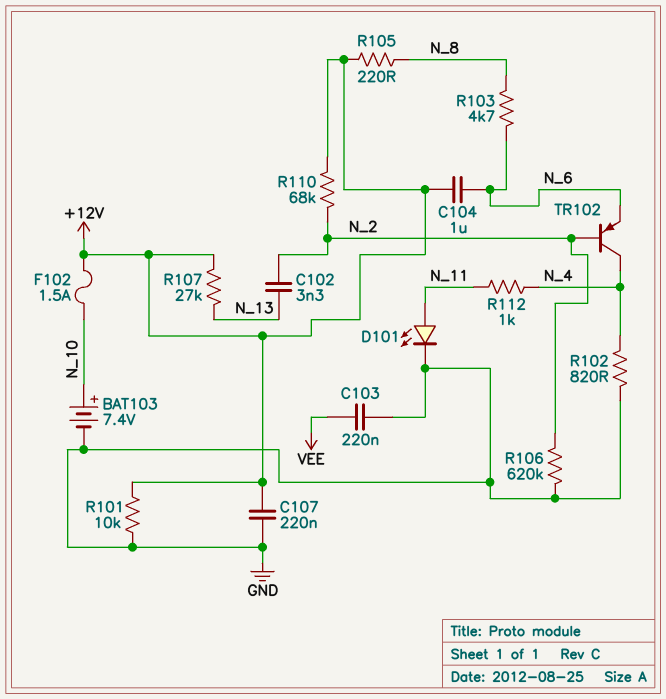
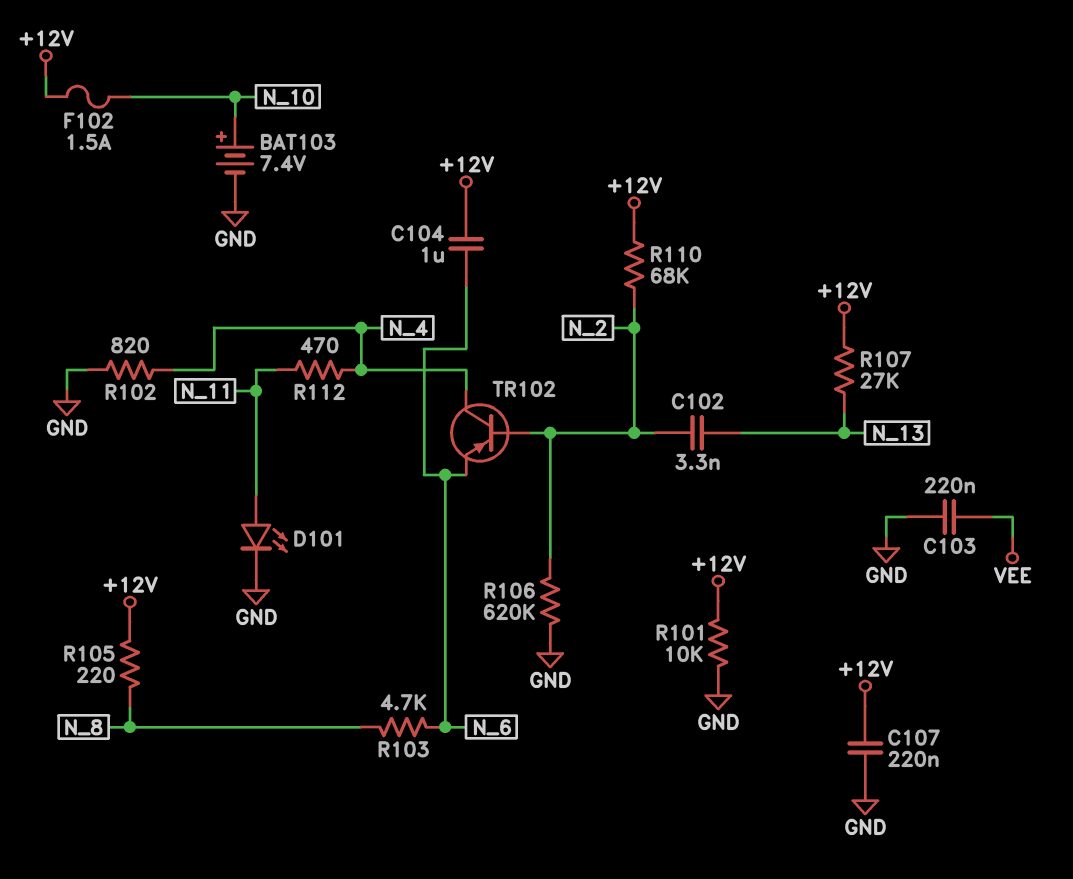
R112: 1k (N_4, N_11) -> 470 (N_4, N_11)

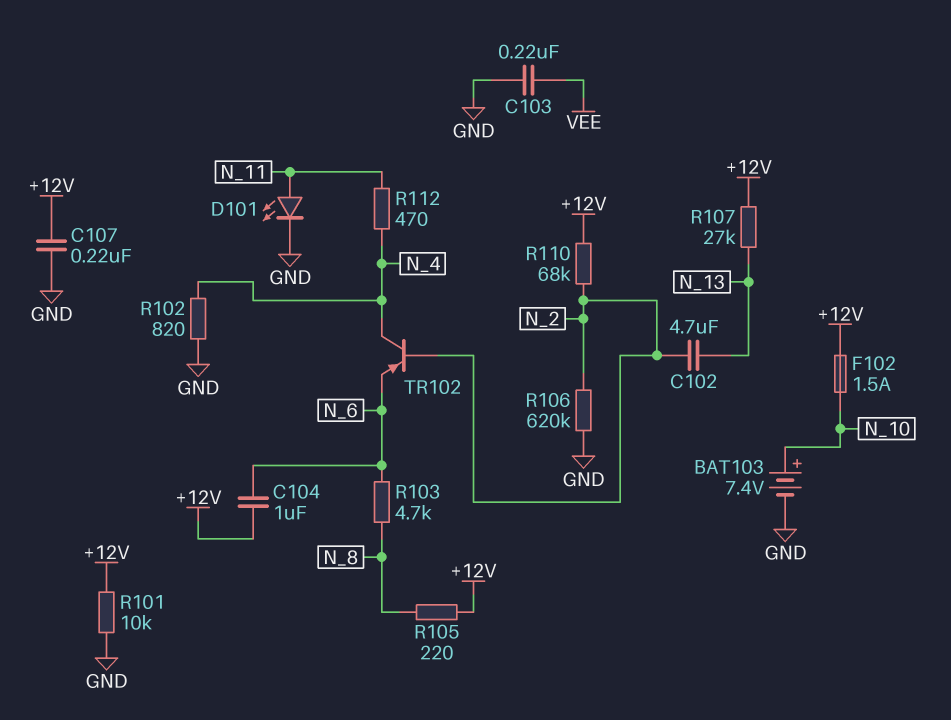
C102: 3.3nF (N_2, N_13) -> 4.7uF (N_2, N_13)

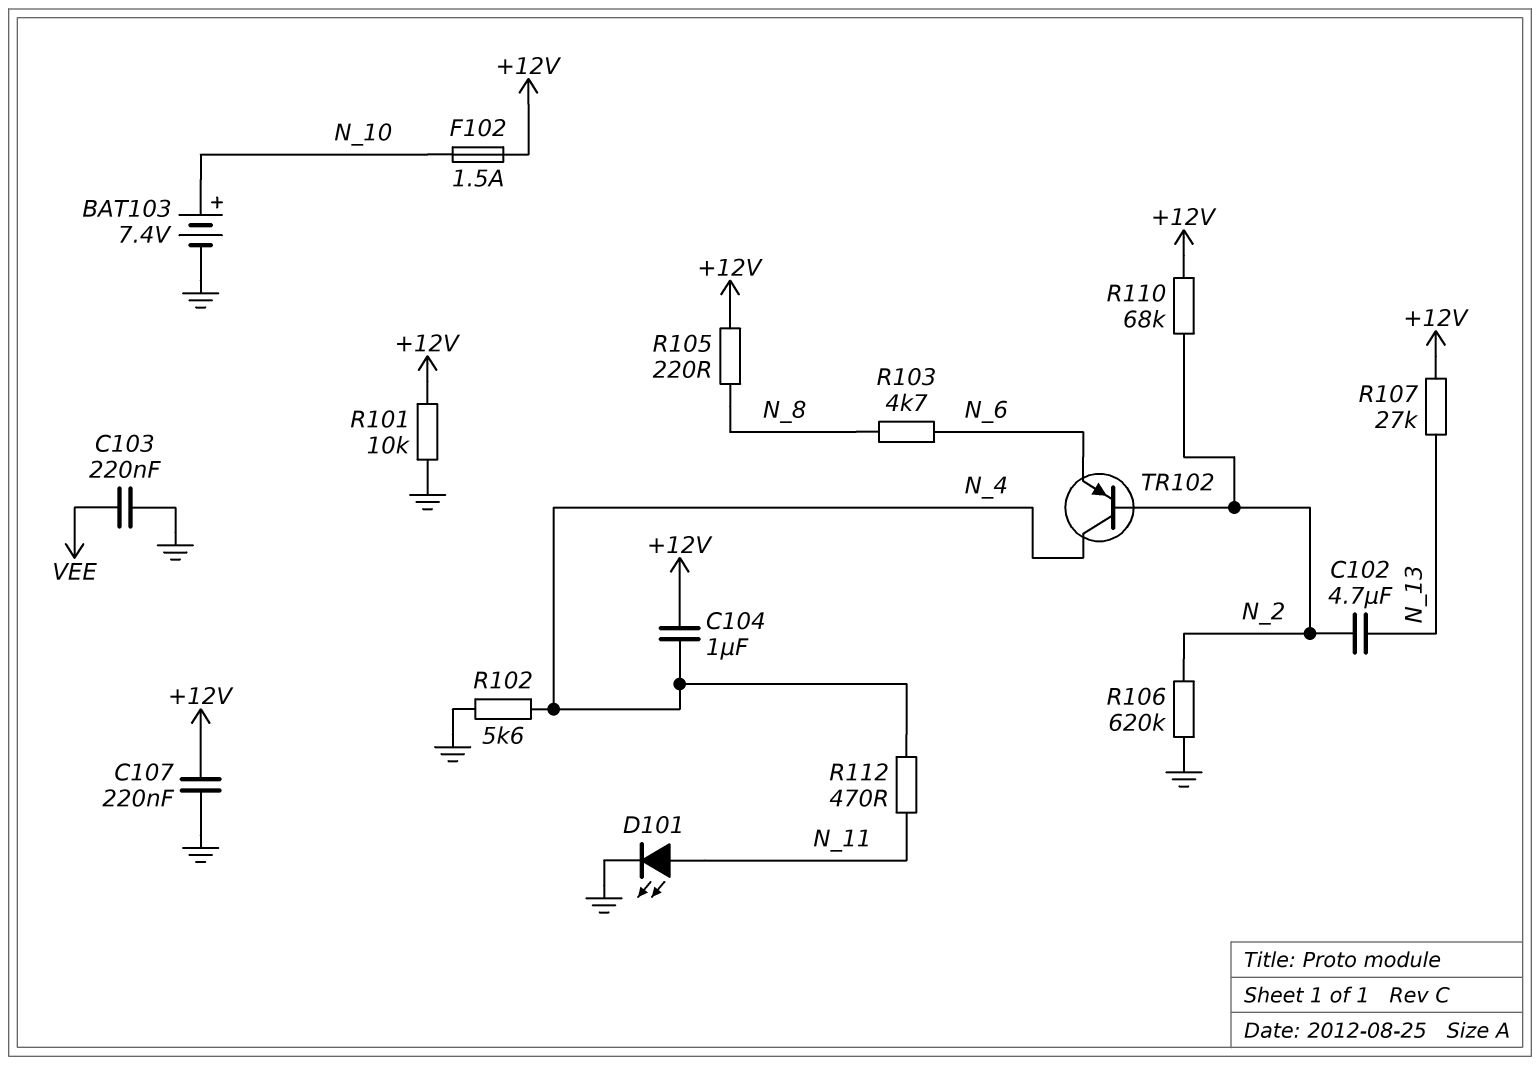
C104: 1uF (+12V, N_6) -> 1uF (+12V, N_4)
R102: 820 (GND, N_4) -> 5.6k (GND, N_4)

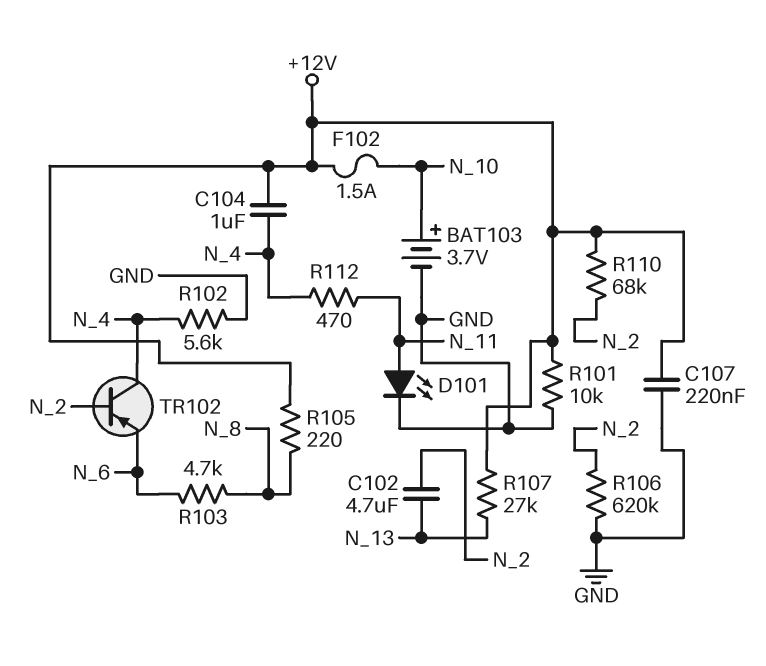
BAT103: 7.4V (plus N_10, minus GND) -> 3.7V (plus N_10, minus GND)
C103: 220nF (GND, VEE) -> none

